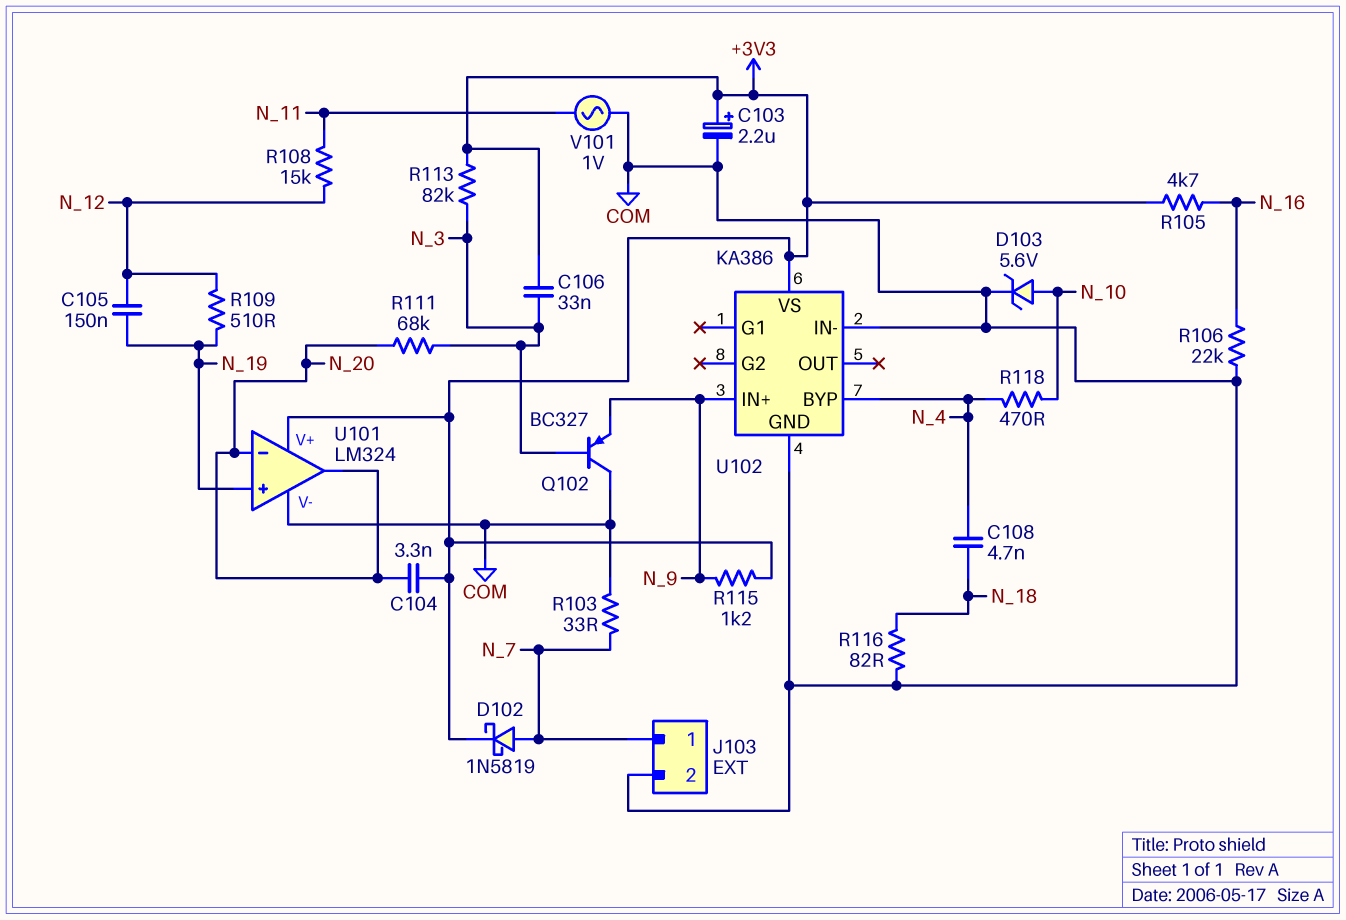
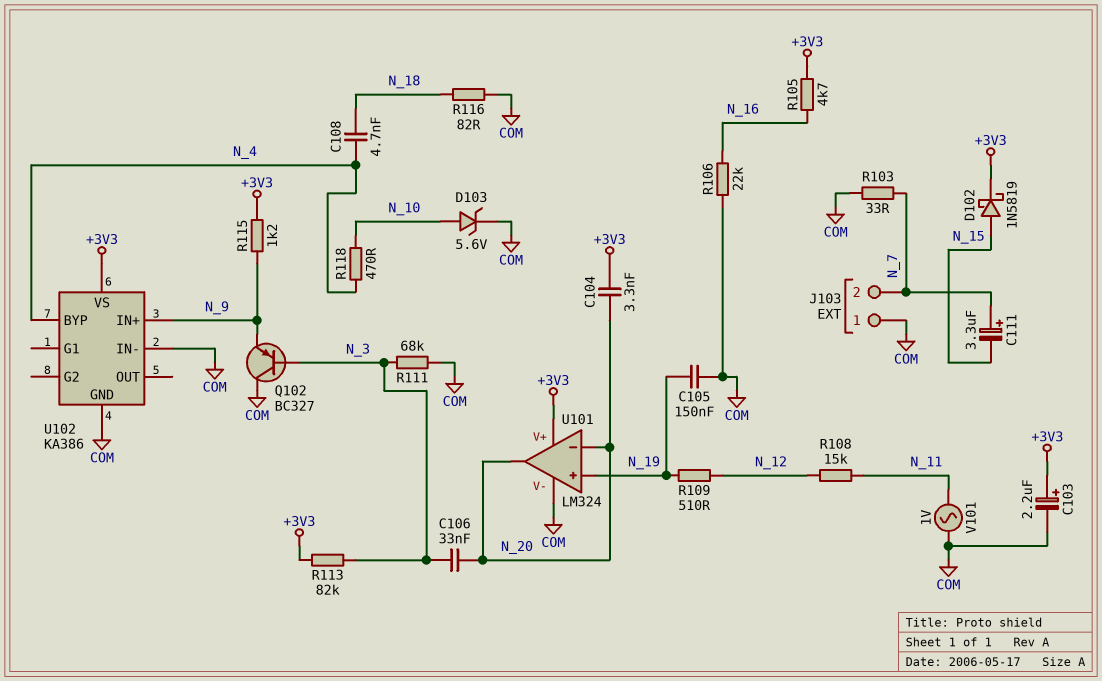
C105: 150nF (N_12, N_19) -> 150nF (COM, N_19)
C106: 33nF (+3V3, N_3) -> 33nF (N_3, N_20)
C111: none -> 3.3uF (plus N_7, minus N_15)
D102: schottky 1N5819 (A N_7, K +3V3) -> schottky 1N5819 (A N_15, K +3V3)
J103 pin 1: N_7 -> COM
J103 pin 2: COM -> N_7
R111: 68k (N_3, N_20) -> 68k (COM, N_3)

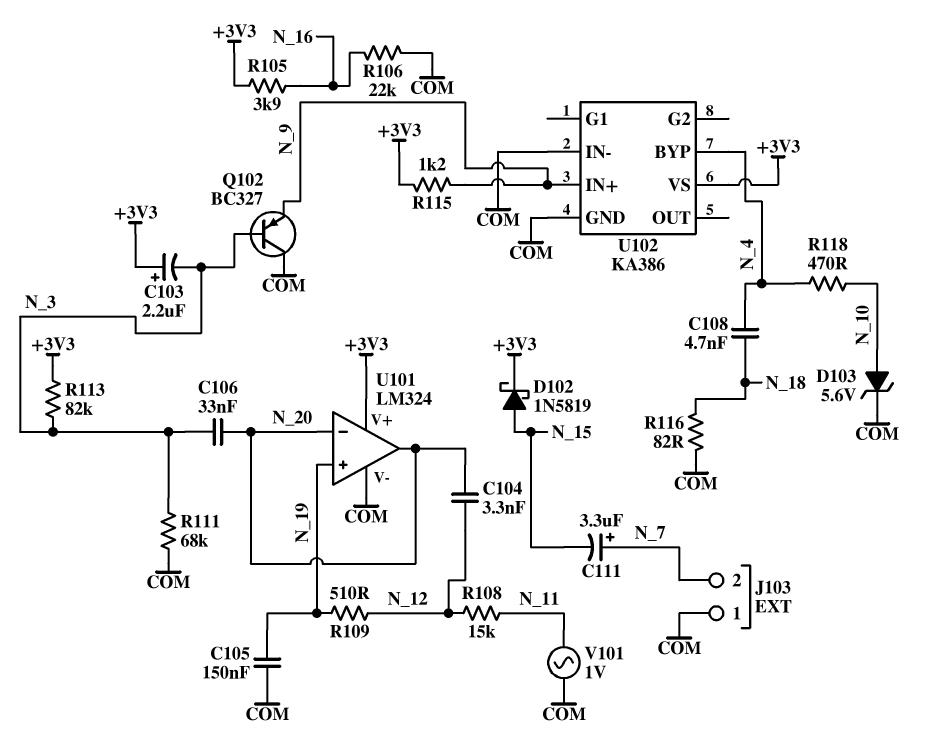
C103: 2.2uF (plus +3V3, minus COM) -> 2.2uF (plus +3V3, minus N_3)
C104: 3.3nF (+3V3, N_20) -> 3.3nF (N_12, N_20)
R103: 33 (COM, N_7) -> none
R105: 4.7k (+3V3, N_16) -> 3.9k (+3V3, N_16)

